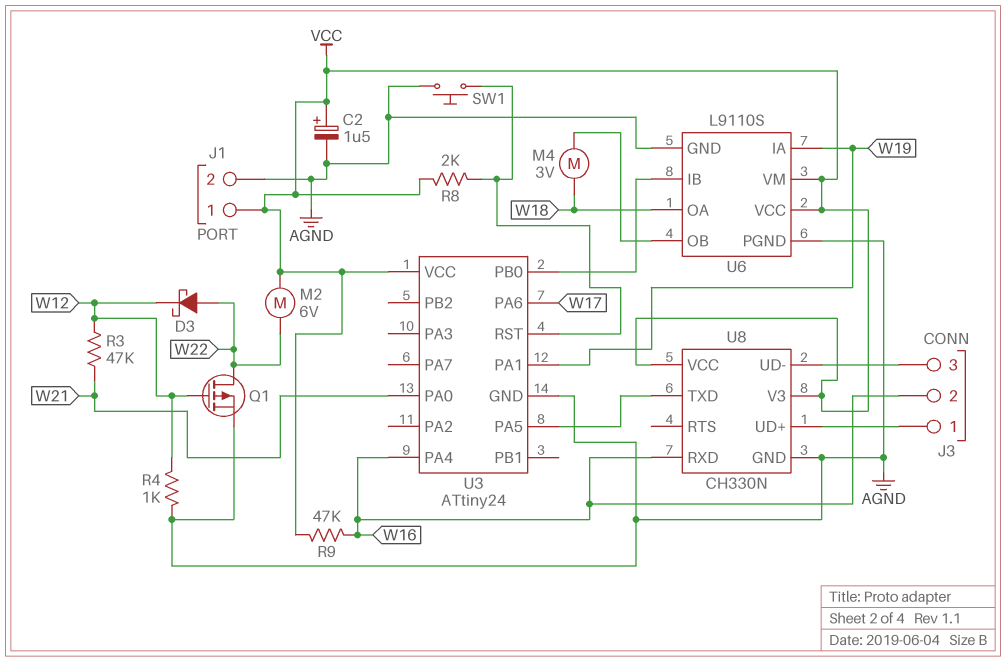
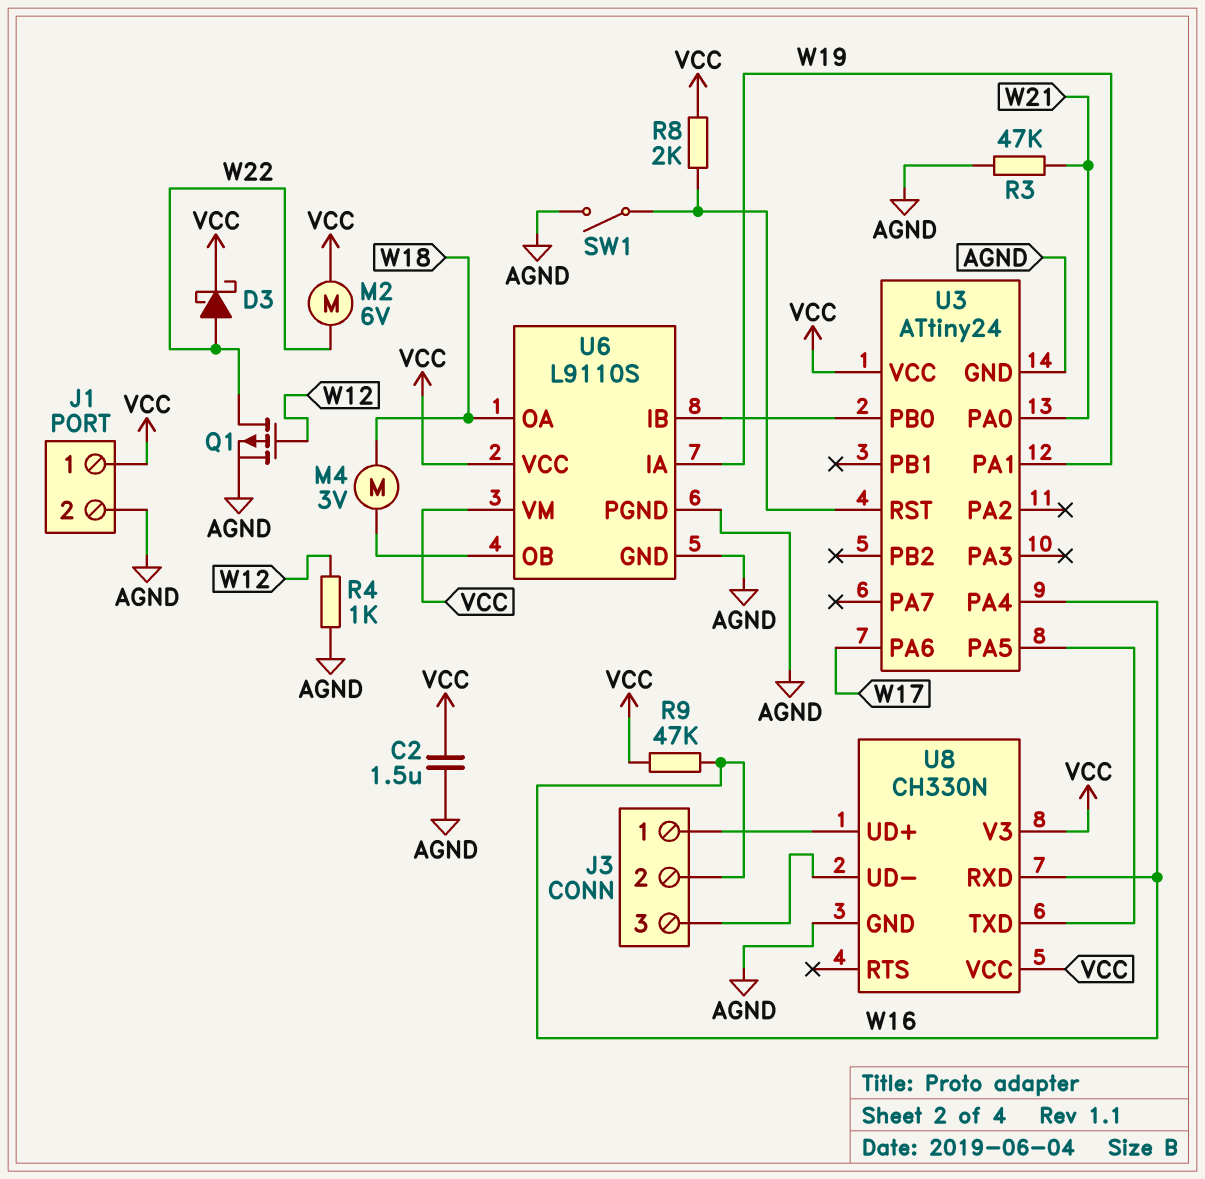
C2: 1.5uF (plus VCC, minus AGND) -> 1.5uF (AGND, VCC)
D3: schottky (A W22, K W12) -> schottky (A W22, K VCC)
R3: 47k (W12, W21) -> 47k (AGND, W21)
SW1: button (AGND, U3/RST) -> switch (AGND, U3/RST)

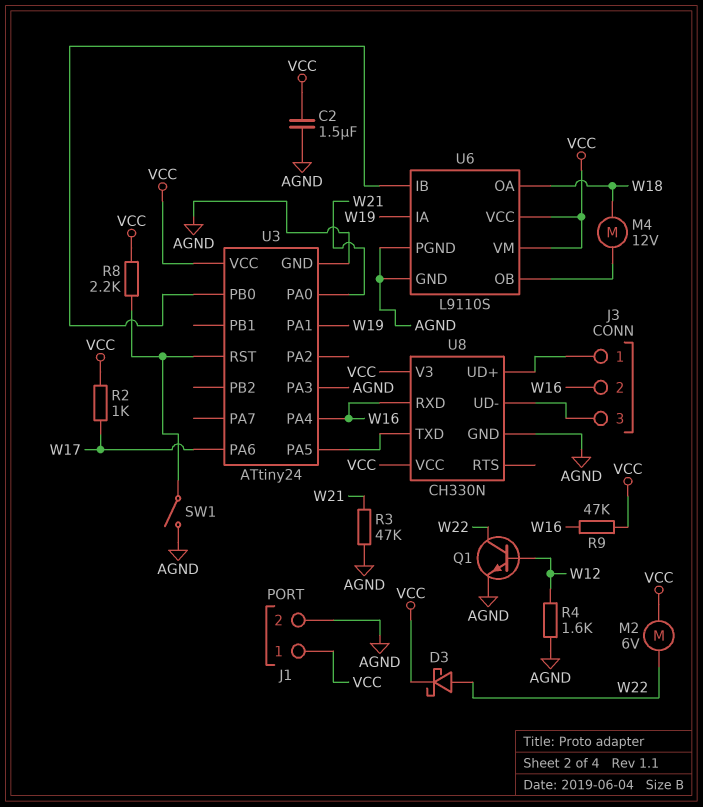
M4: motor 3V (U6/OB, W18) -> motor 12V (U6/OB, W18)
Q1: PMOS (G W12, D W22, S AGND) -> NPN (B W12, C W22, E AGND)
R2: none -> 1k (VCC, W17)
R4: 1k (AGND, W12) -> 1.6k (AGND, W12)
R8: 2k (U3/RST, VCC) -> 2.2k (U3/RST, VCC)
U3 pin PA3: none -> AGND

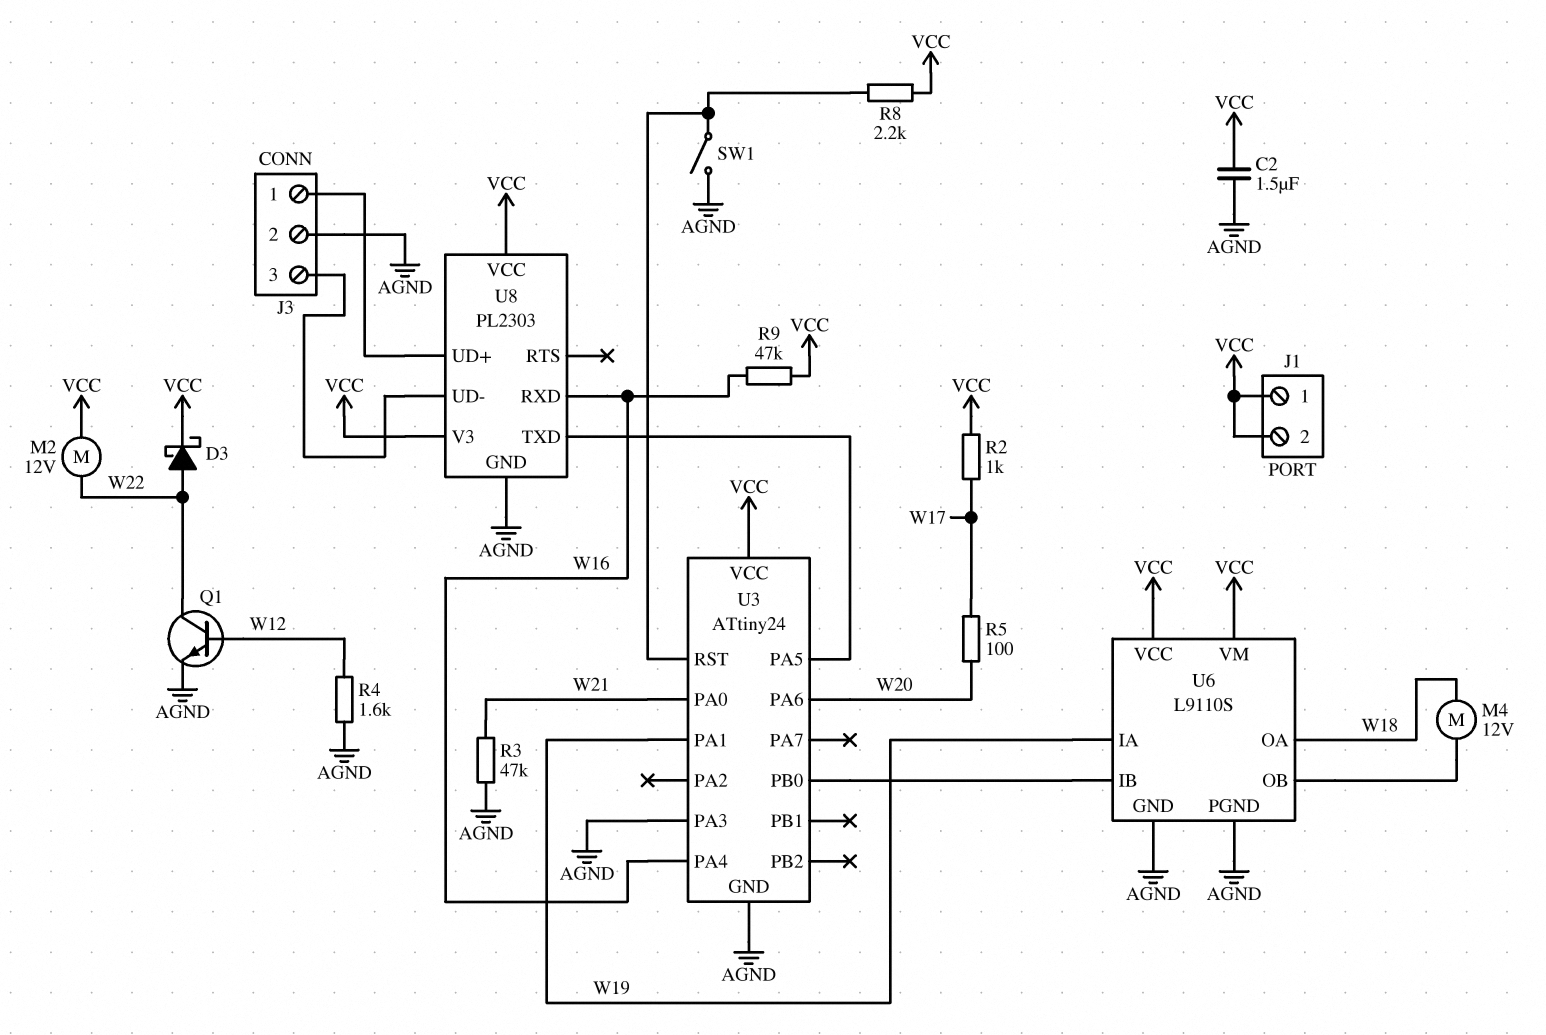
J1 pin 2: AGND -> VCC
J3 pin 2: W16 -> AGND
M2: motor 6V (VCC, W22) -> motor 12V (VCC, W22)
R5: none -> 100 (W17, W20)
U3 pin PA6: W17 -> W20
U8: CH330N -> PL2303

